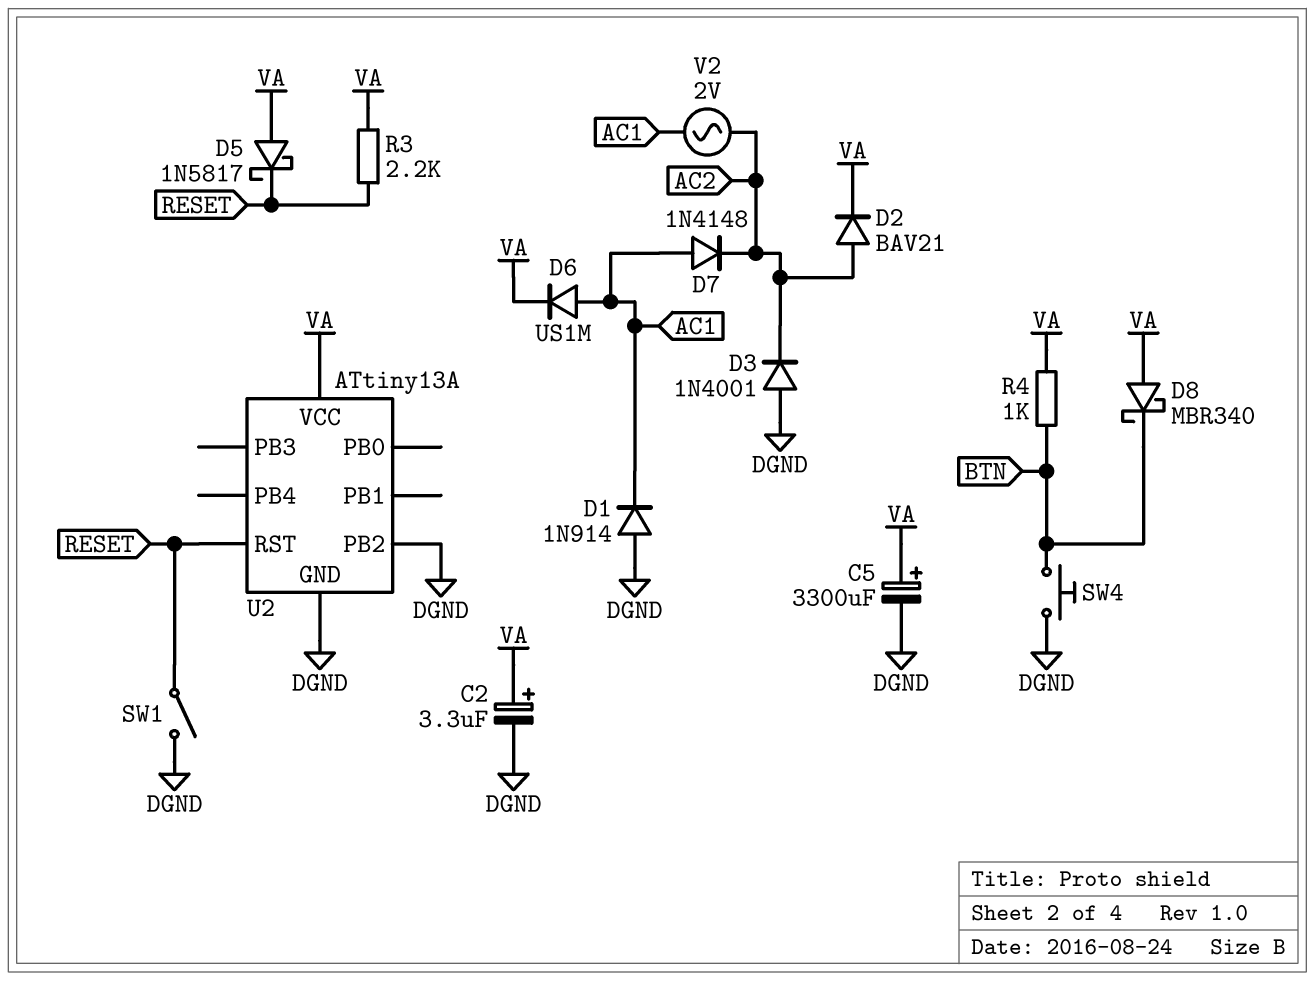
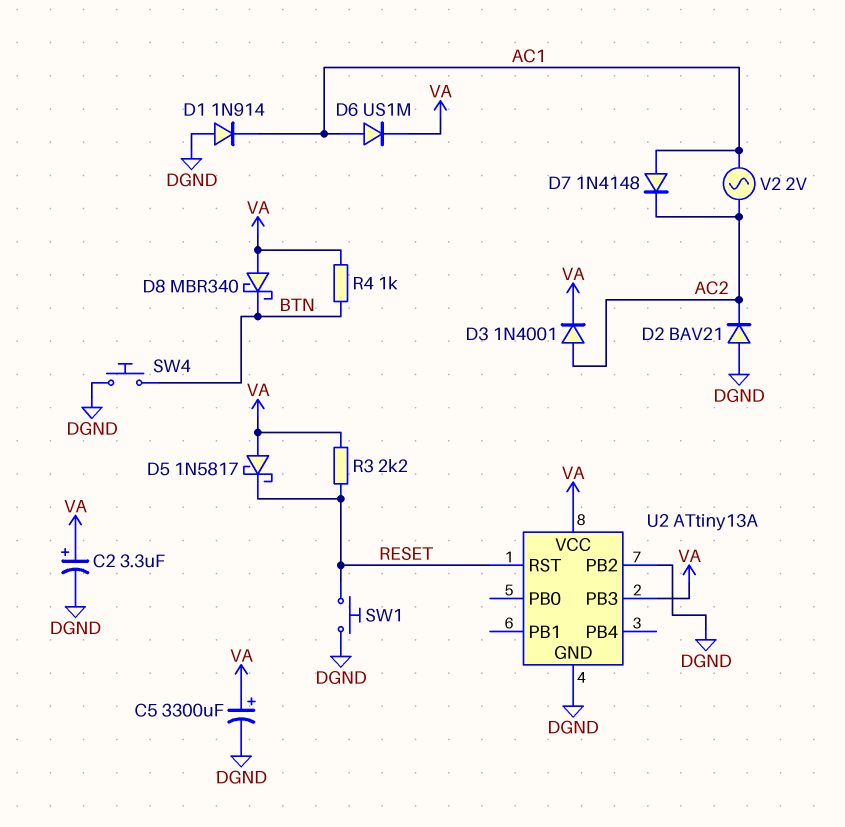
D2: diode BAV21 (A AC2, K VA) -> diode BAV21 (A DGND, K AC2)
D3: diode 1N4001 (A DGND, K AC2) -> diode 1N4001 (A AC2, K VA)
SW1: switch (DGND, RESET) -> button (DGND, RESET)
U2 pin PB3: none -> VA

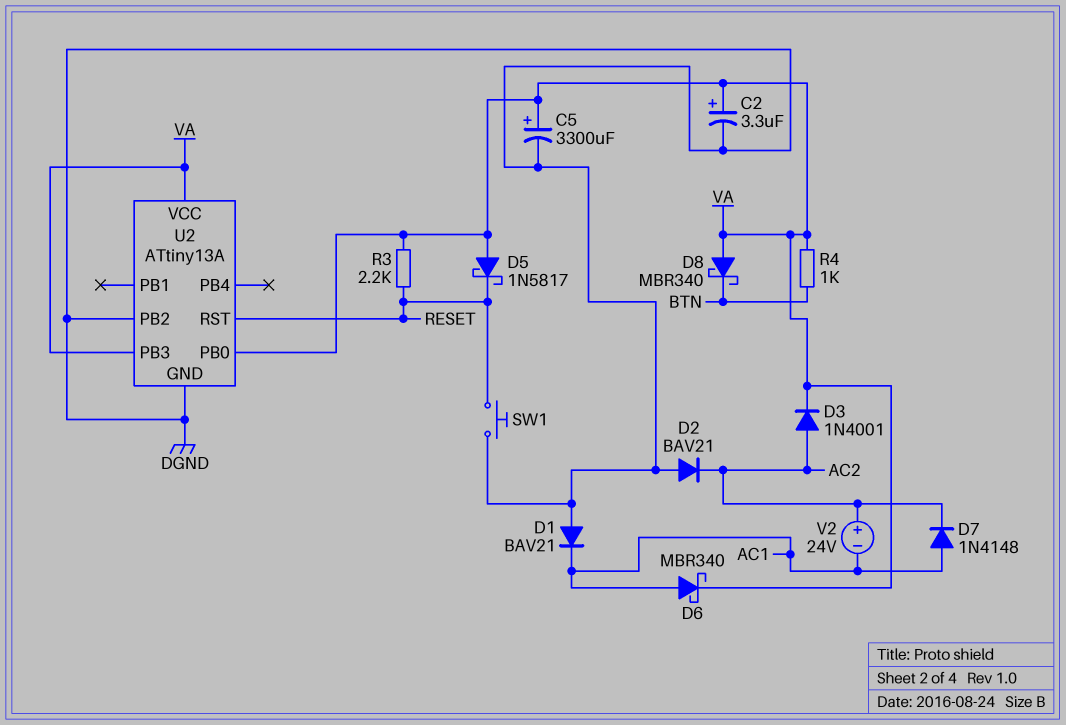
D1: diode 1N914 (A DGND, K AC1) -> diode BAV21 (A DGND, K AC1)
D6: diode US1M (A AC1, K VA) -> schottky MBR340 (A AC1, K VA)
SW4: button (BTN, DGND) -> none
U2 pin PB0: none -> VA
V2: AC 2V (AC1, AC2) -> 24V (plus AC2, minus AC1)

